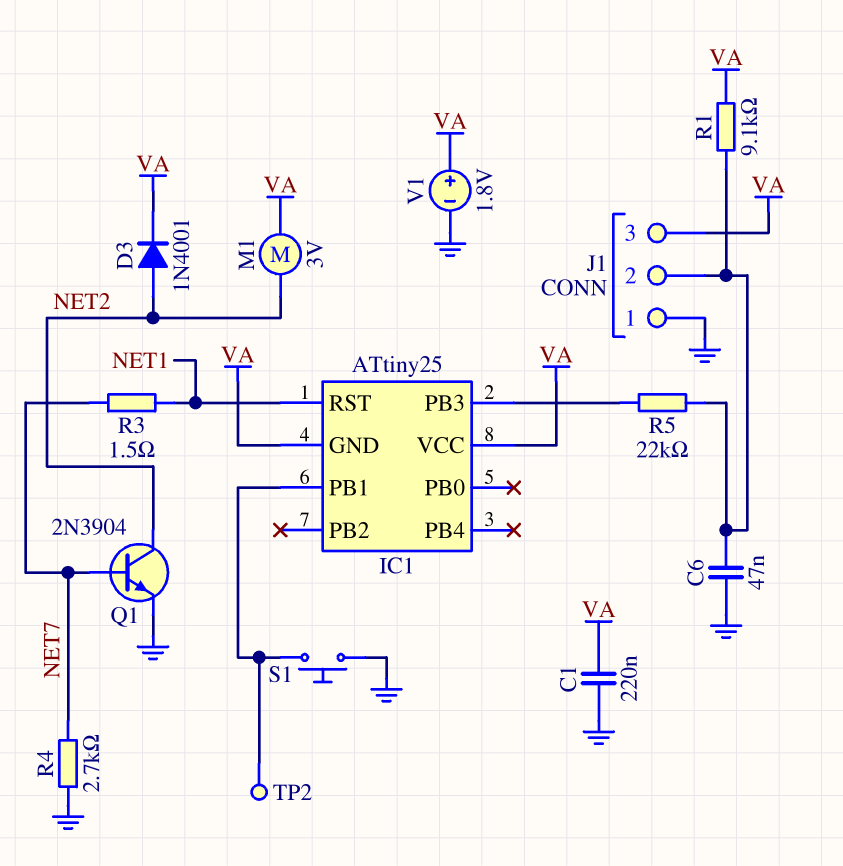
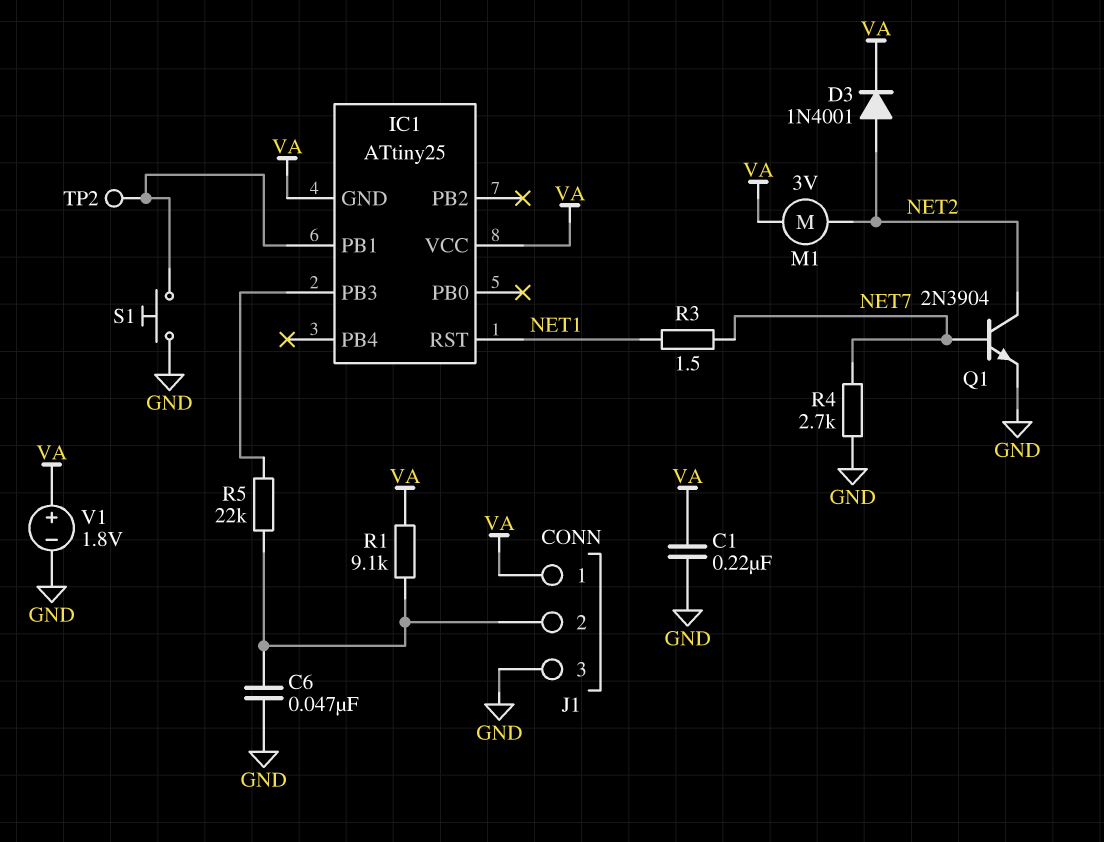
J1 pin 1: GND -> VA
J1 pin 3: VA -> GND

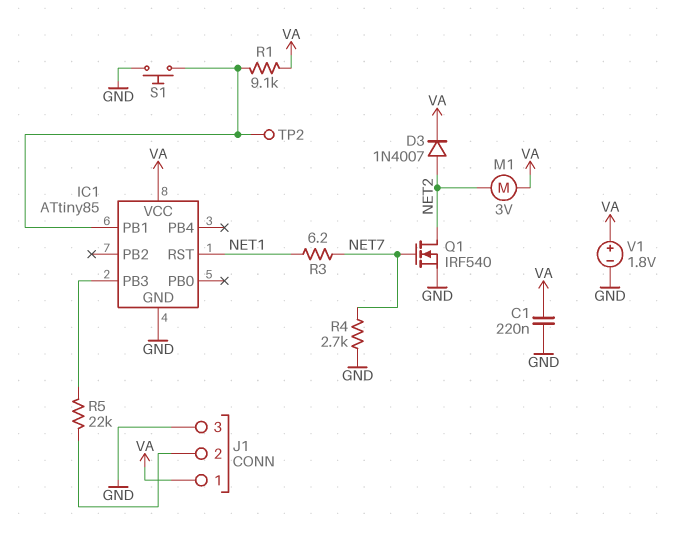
C6: 47nF (GND, J1/2) -> none
D3: diode 1N4001 (A NET2, K VA) -> diode 1N4007 (A NET2, K VA)
IC1: ATtiny25 -> ATtiny85
IC1 pin GND: VA -> GND
Q1: NPN 2N3904 (B NET7, C NET2, E GND) -> NMOS IRF540 (G NET7, D NET2, S GND)
R1: 9.1k (J1/2, VA) -> 9.1k (IC1/PB1, VA)
R3: 1.5 (NET1, NET7) -> 6.2 (NET1, NET7)

